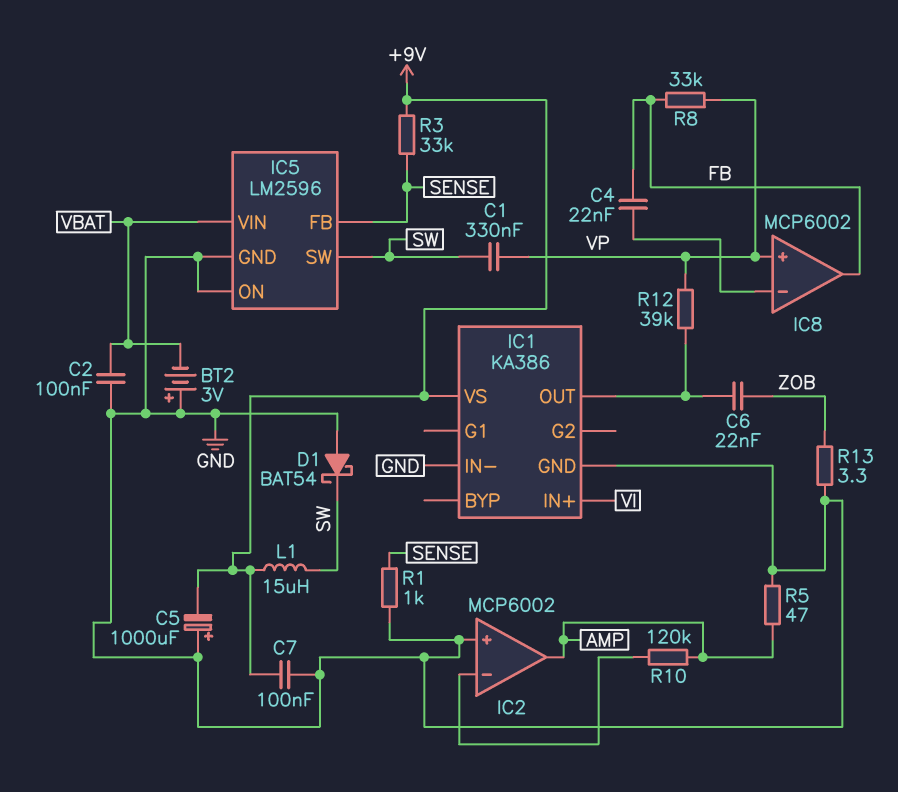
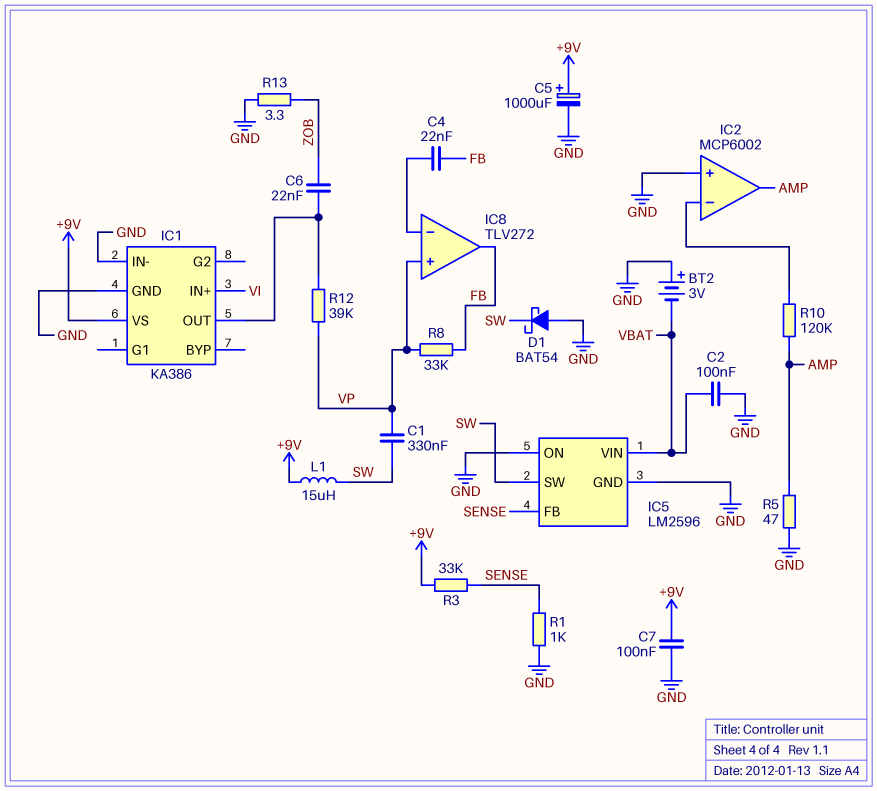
C5: 1000uF (plus GND, minus +9V) -> 1000uF (plus +9V, minus GND)
IC8: MCP6002 -> TLV272

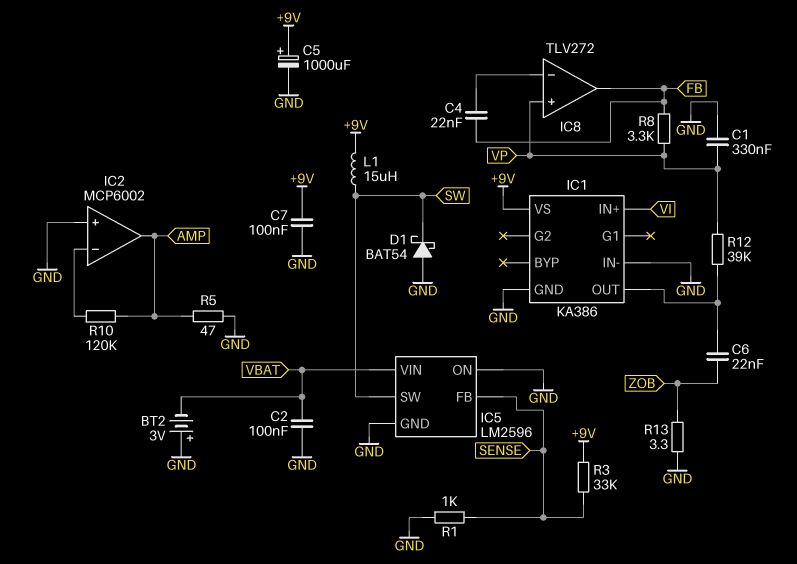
C1: 330nF (SW, VP) -> 330nF (GND, VP)
R8: 33k (FB, VP) -> 3.3k (FB, VP)

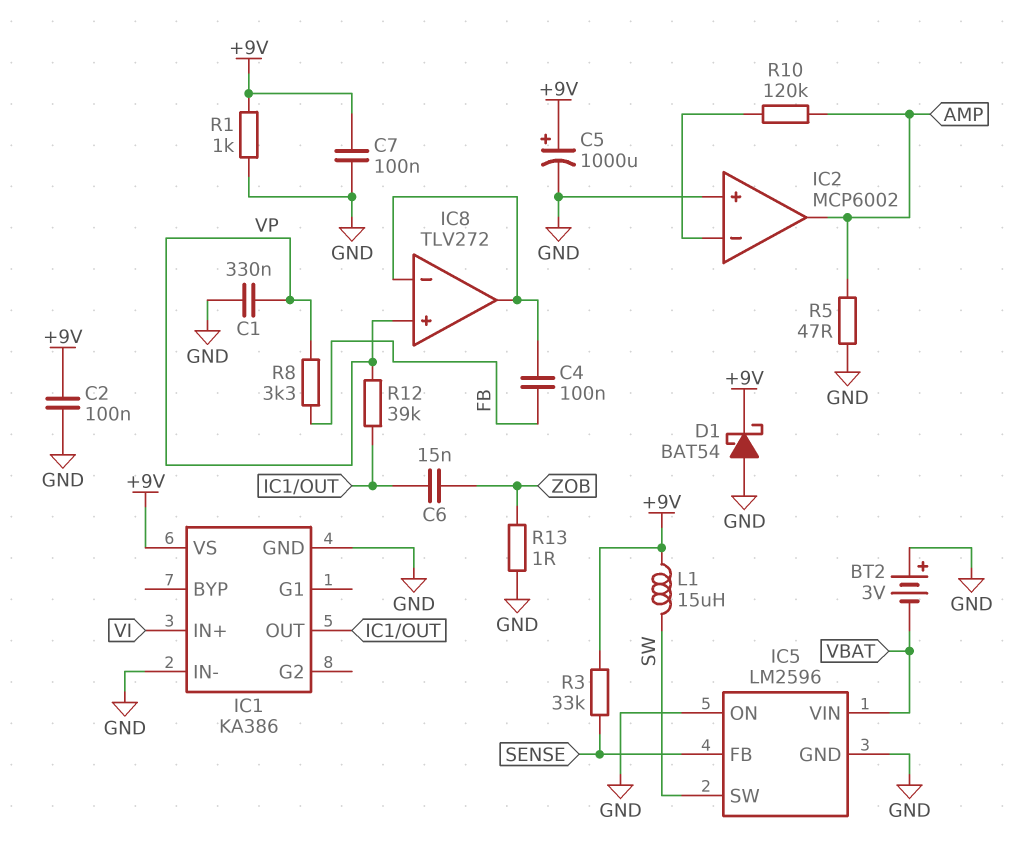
C2: 100nF (GND, VBAT) -> 100nF (+9V, GND)
C4: 22nF (FB, IC8/in-) -> 100nF (FB, IC8/in-)
C6: 22nF (IC1/OUT, ZOB) -> 15nF (IC1/OUT, ZOB)
D1: schottky BAT54 (A GND, K SW) -> schottky BAT54 (A GND, K +9V)
IC8 pin out: FB -> IC8/in-
R1: 1k (GND, SENSE) -> 1k (+9V, GND)
R13: 3.3 (GND, ZOB) -> 1 (GND, ZOB)

